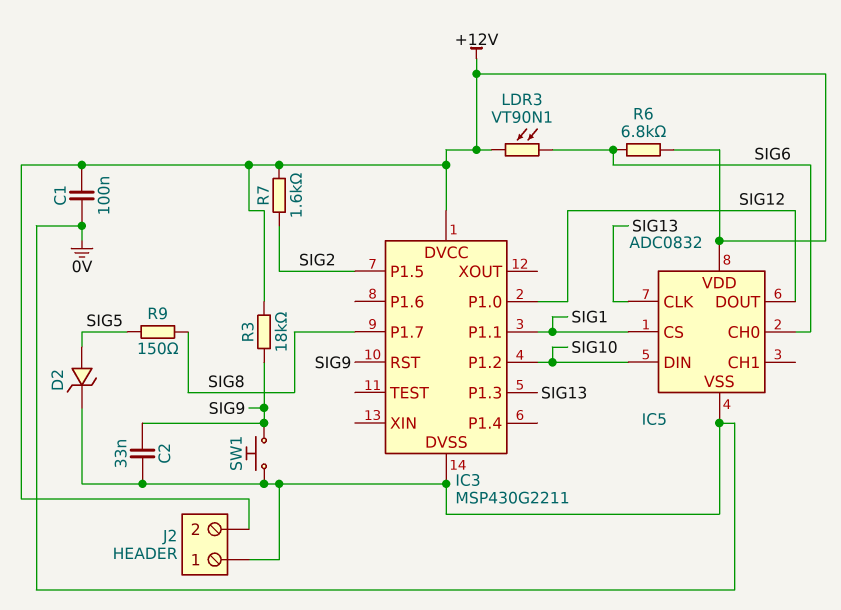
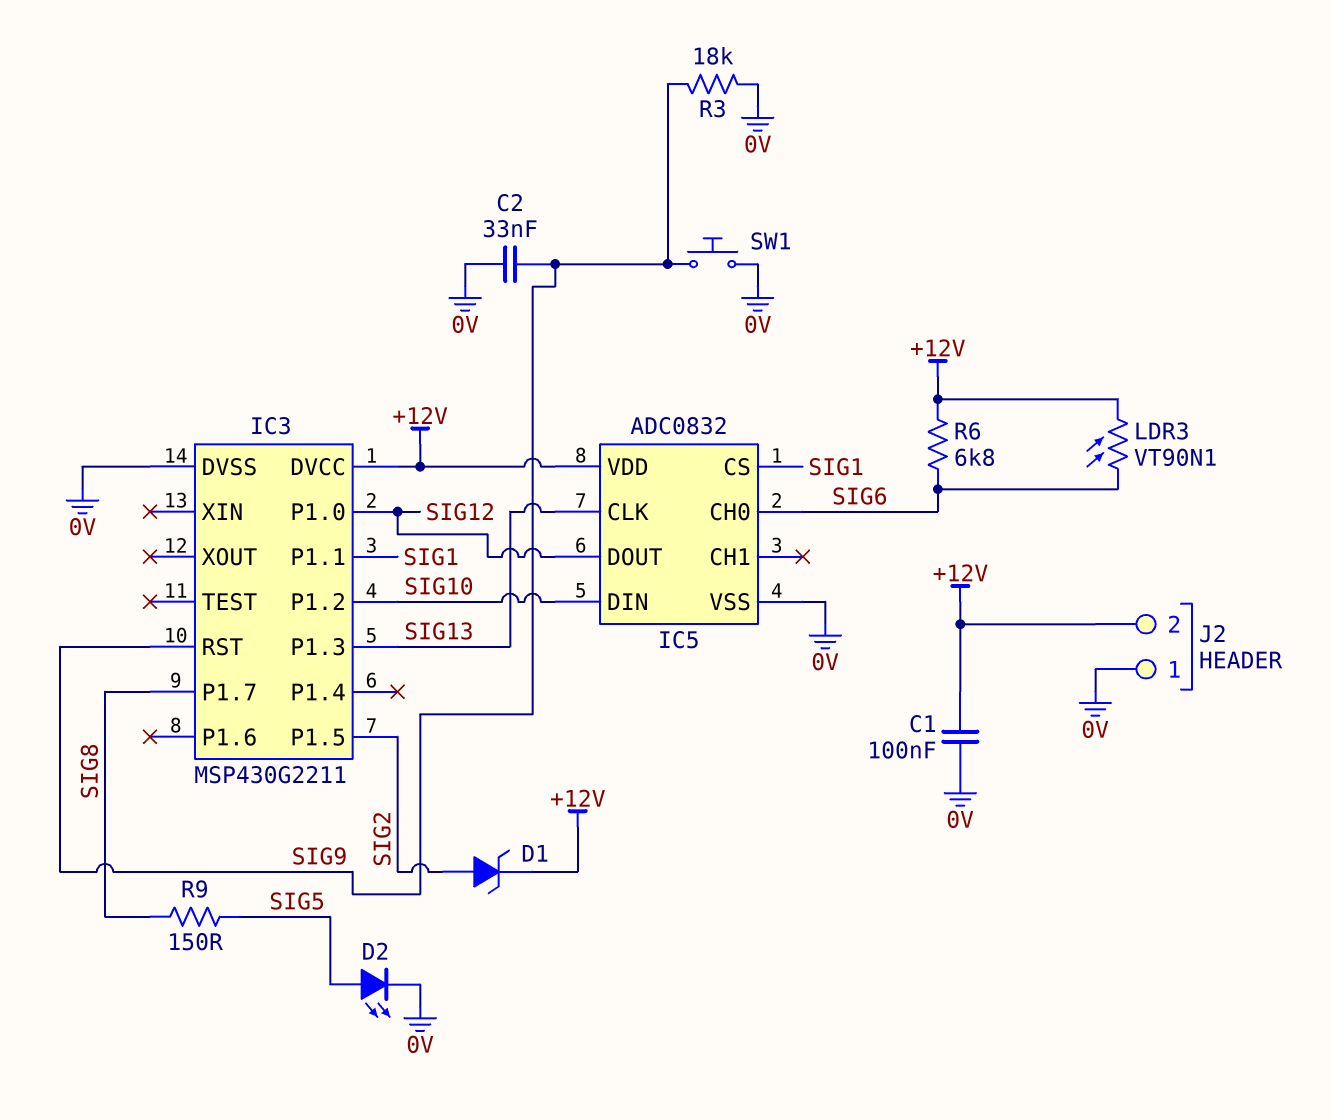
D1: none -> zener (A SIG2, K +12V)
D2: zener (A SIG5, K 0V) -> LED (A SIG5, K 0V)
R3: 18k (+12V, SIG9) -> 18k (0V, SIG9)
R7: 1.6k (+12V, SIG2) -> none

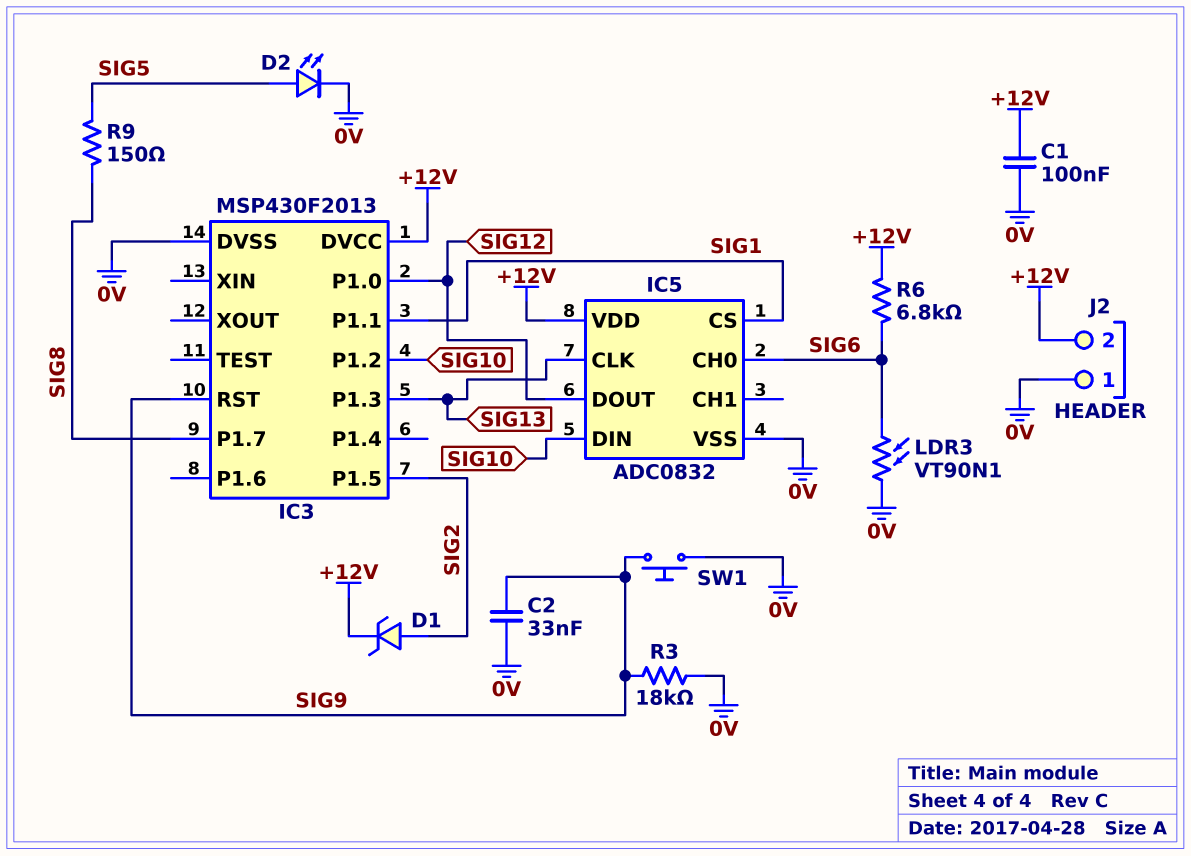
IC3: MSP430G2211 -> MSP430F2013
LDR3: VT90N1 (+12V, SIG6) -> VT90N1 (0V, SIG6)

